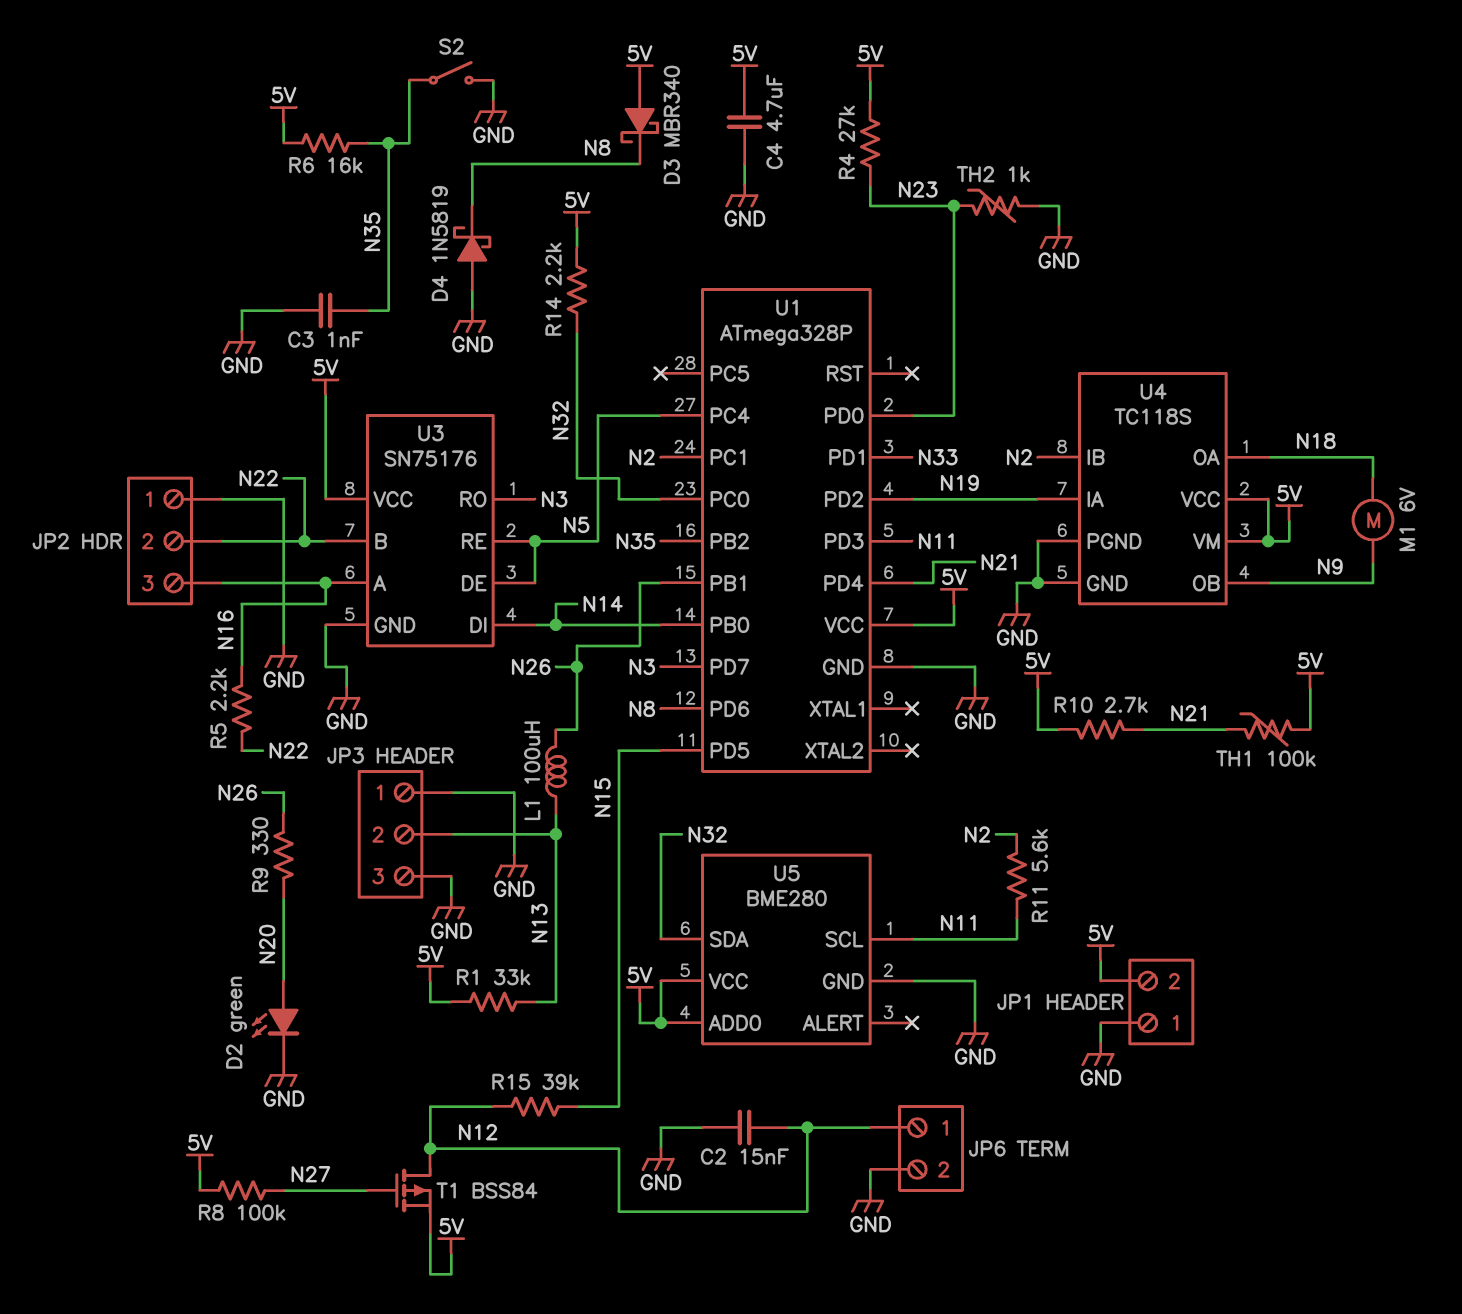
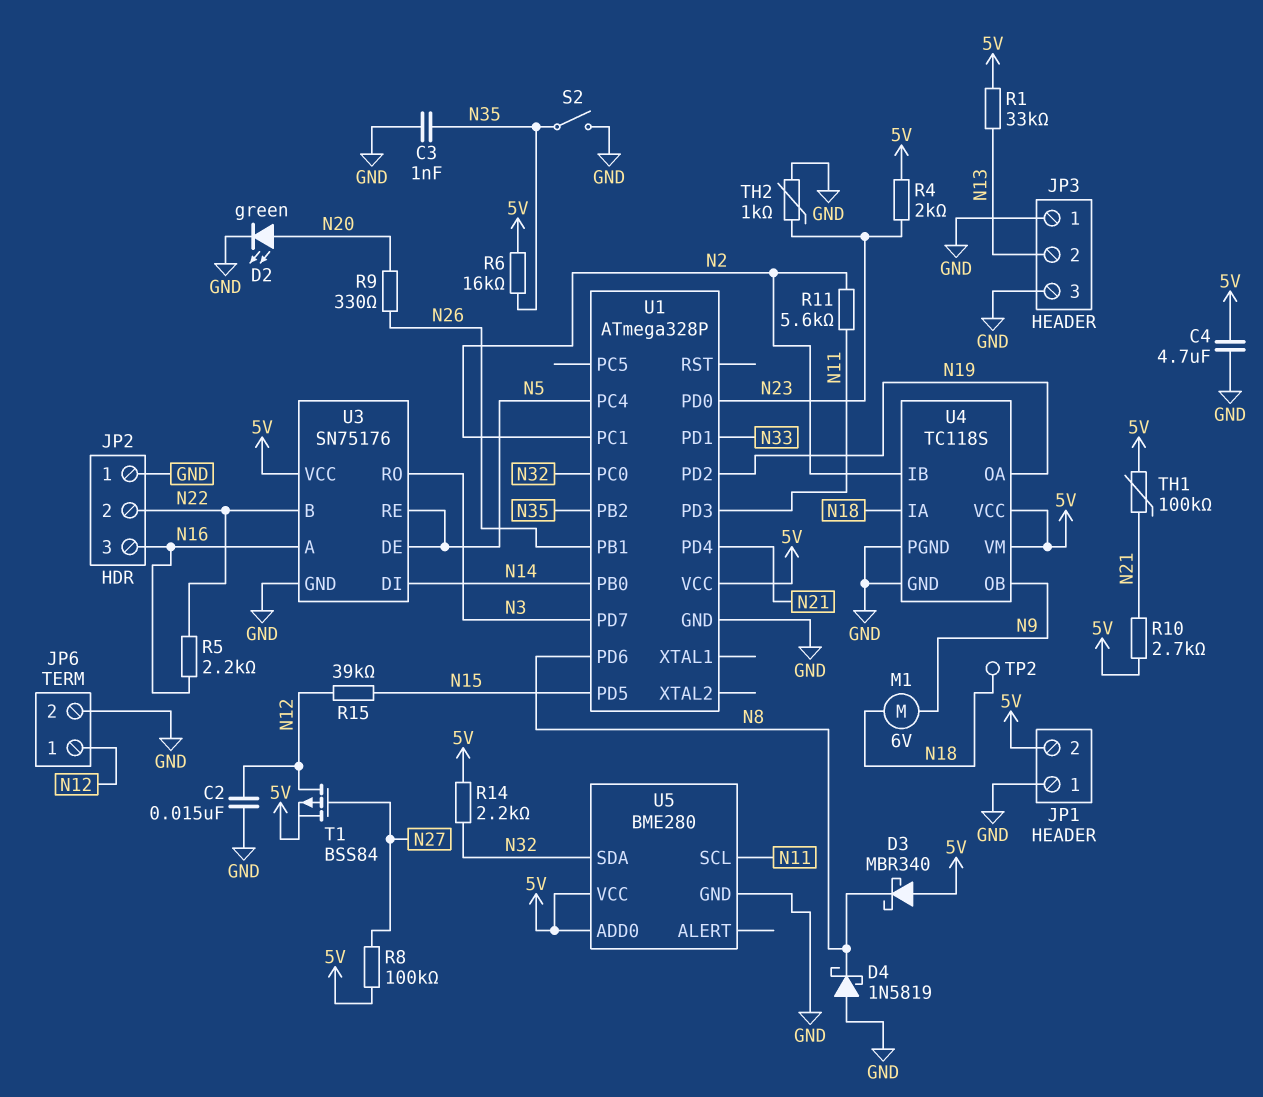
L1: 100uH (N13, N26) -> none
R4: 27k (5V, N23) -> 2k (5V, N23)
TP2: none -> test point (N18)
U4 pin IA: N19 -> N18
U4 pin OA: N18 -> N19

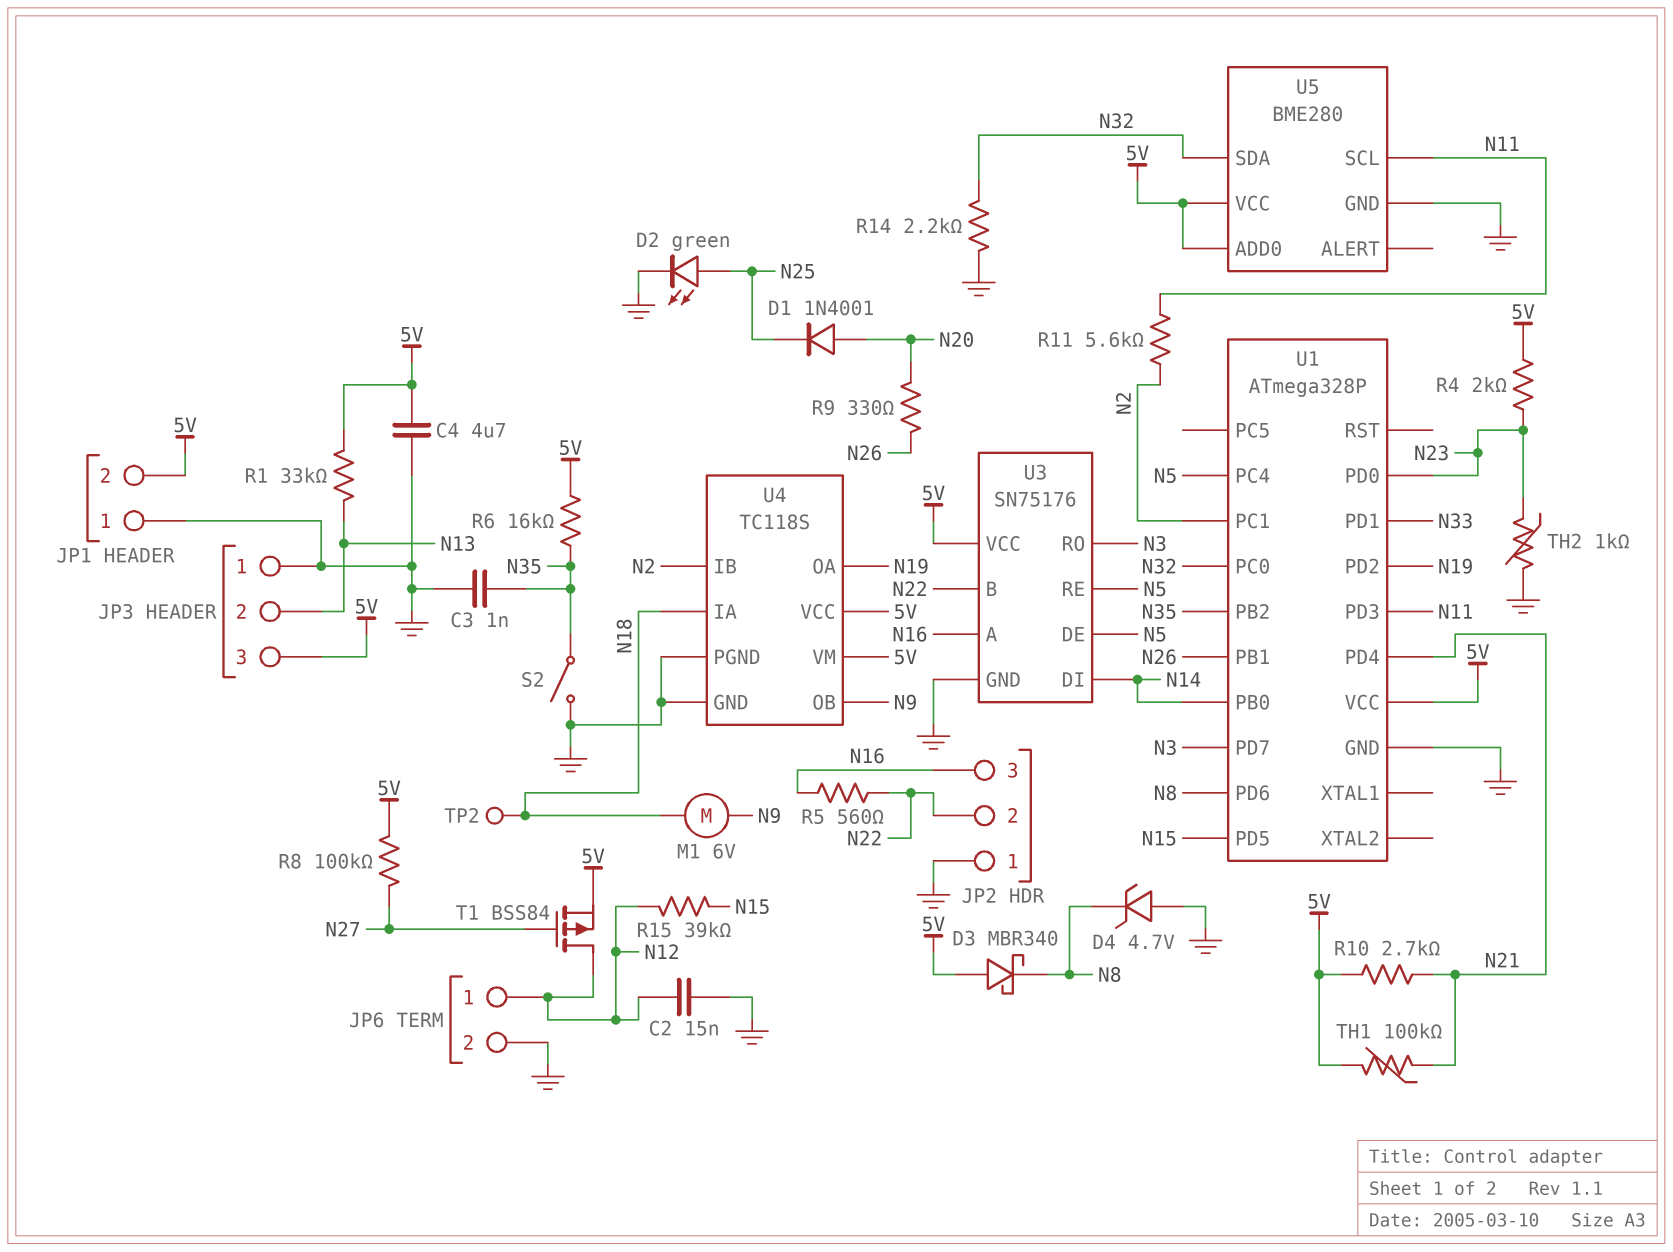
D1: none -> diode 1N4001 (A N20, K N25)
D2: LED green (A N20, K GND) -> LED green (A N25, K GND)
D4: schottky 1N5819 (A GND, K N8) -> zener 4.7V (A GND, K N8)
JP3 pin 3: GND -> 5V
R5: 2.2k (N16, N22) -> 560 (N16, N22)
R14: 2.2k (5V, N32) -> 2.2k (GND, N32)

